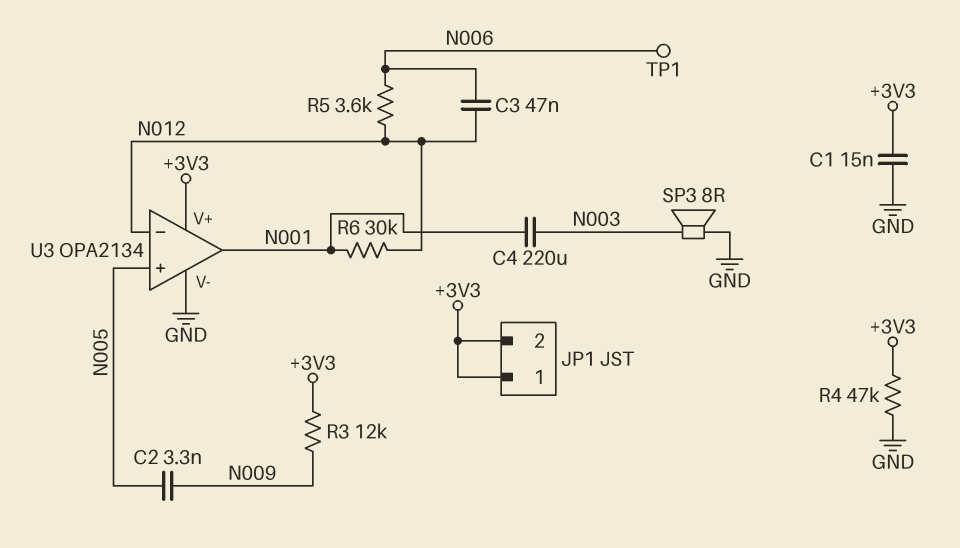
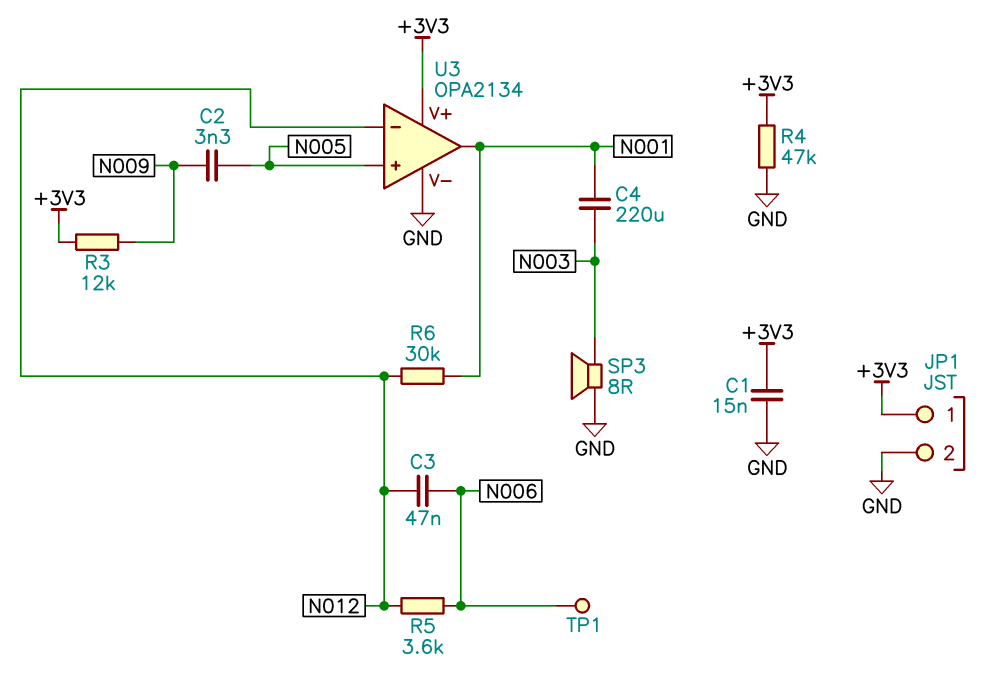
JP1 pin 2: +3V3 -> GND

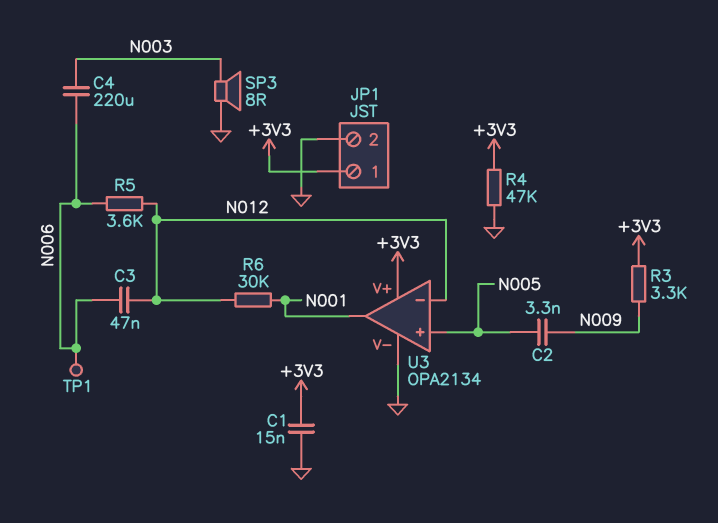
C4: 220uF (N001, N003) -> 220uF (N003, N006)
R3: 12k (+3V3, N009) -> 3.3k (+3V3, N009)

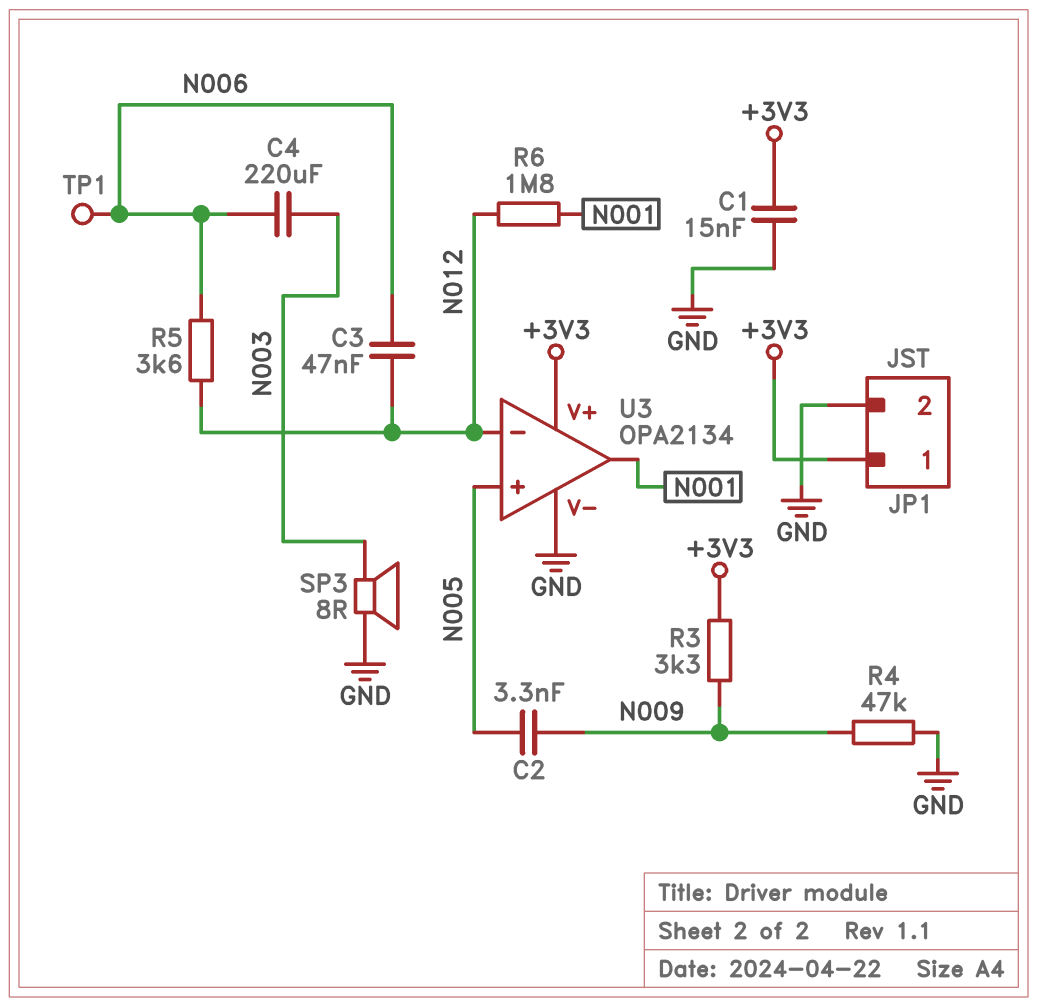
R4: 47k (+3V3, GND) -> 47k (GND, N009)
R6: 30k (N001, N012) -> 1.8M (N001, N012)

